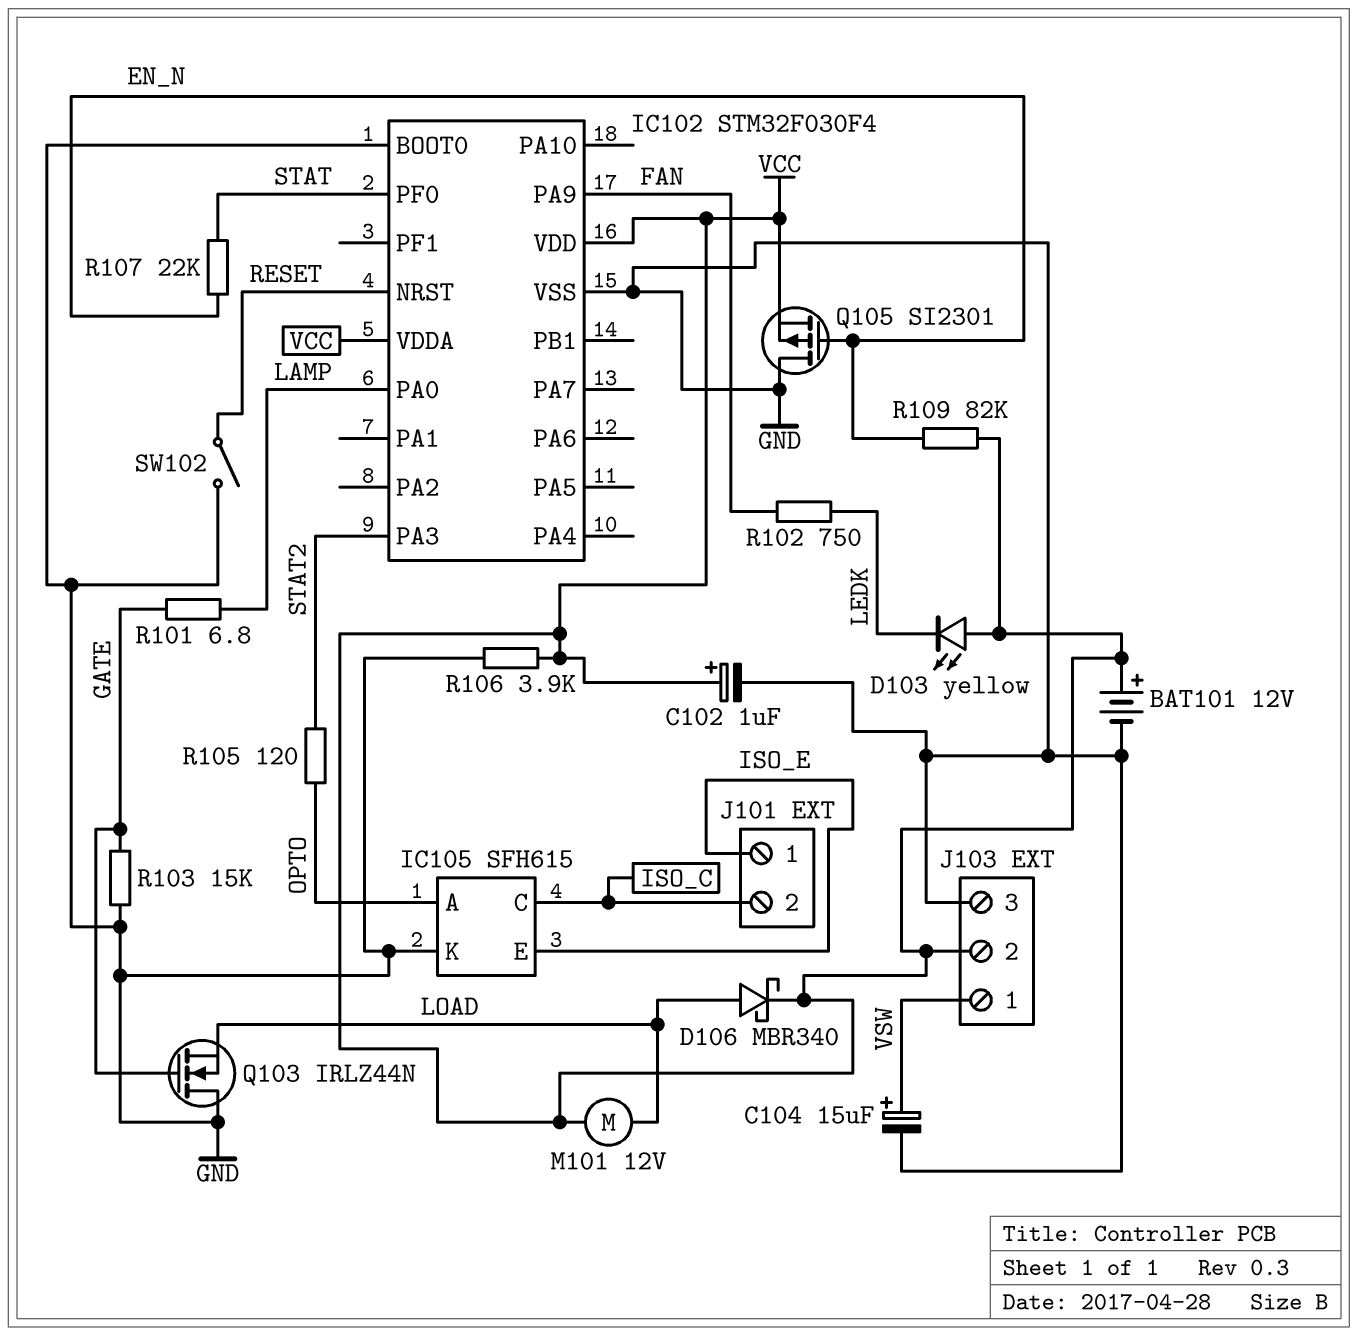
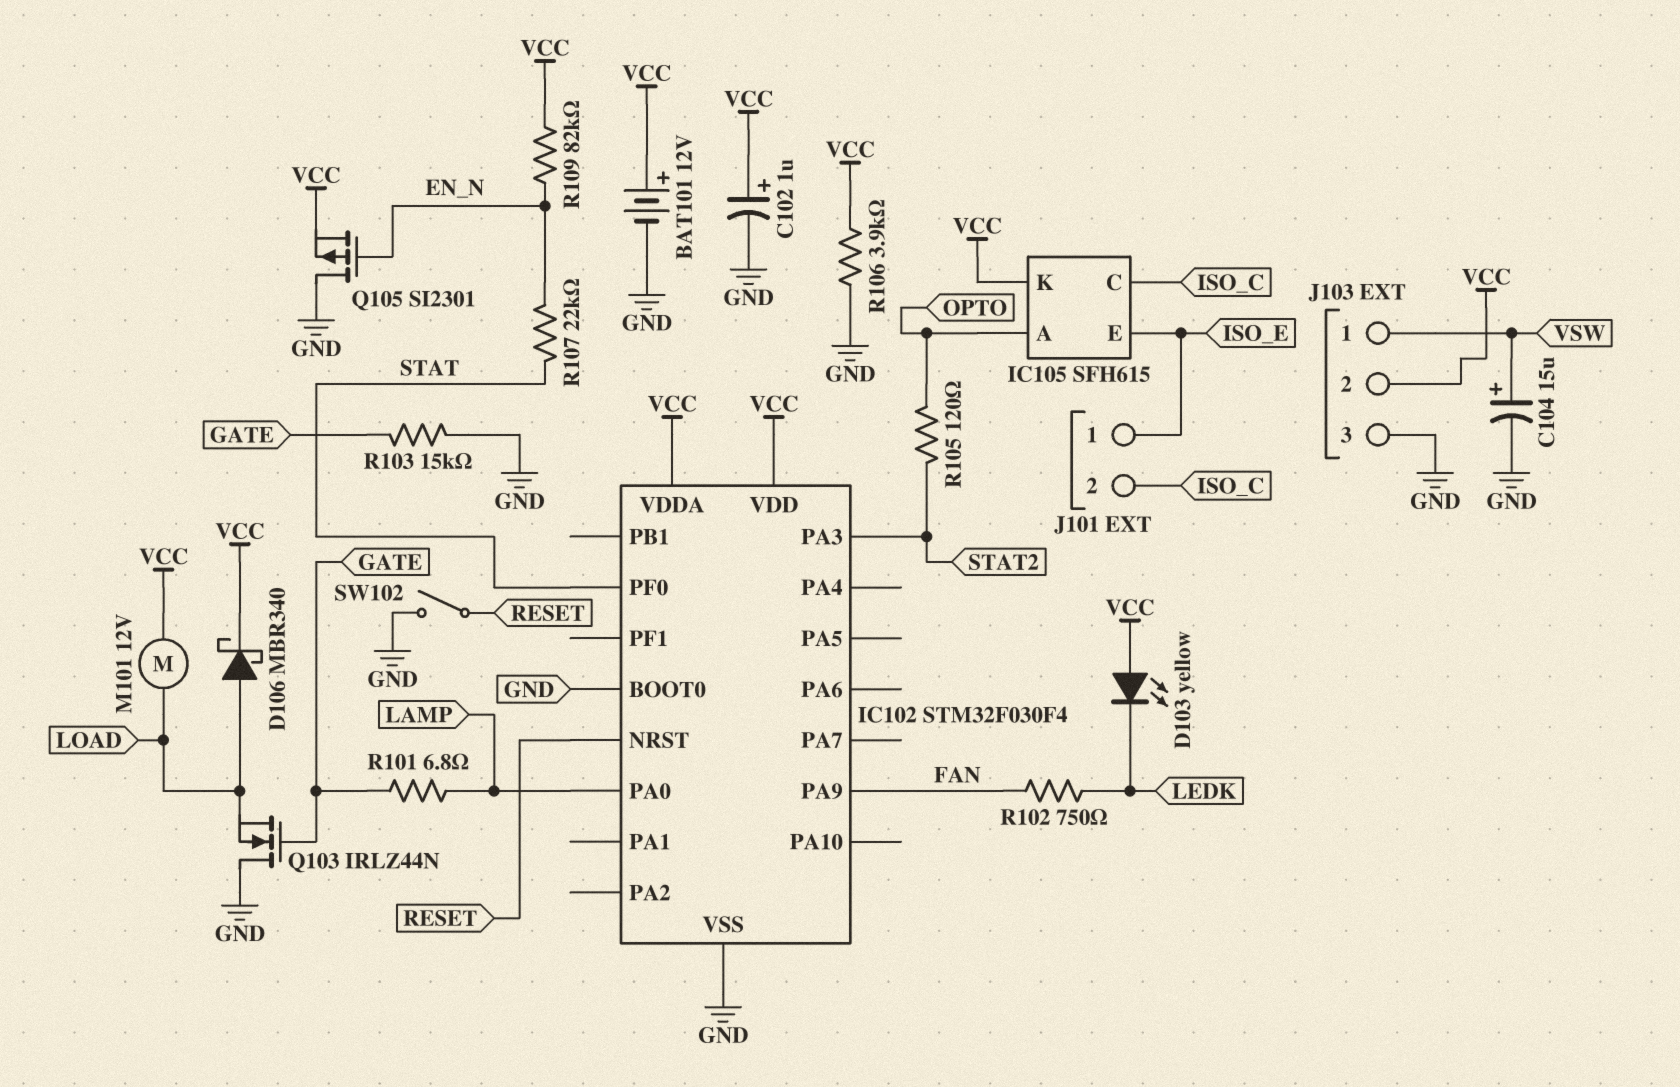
IC105 pin K: GND -> VCC

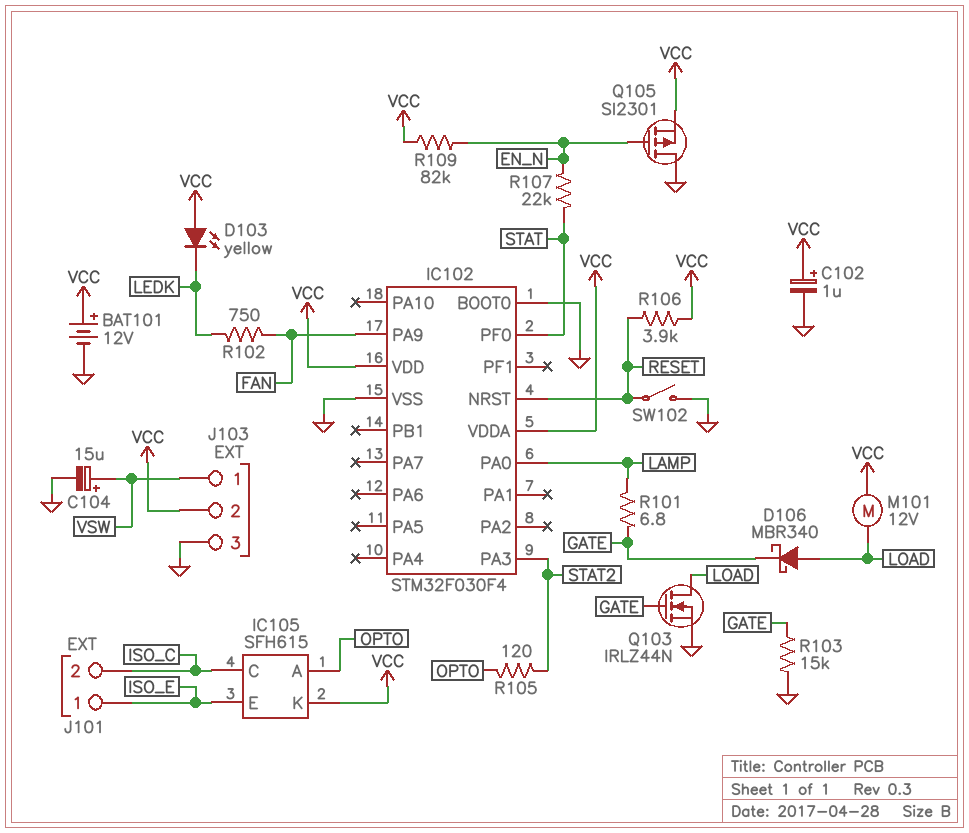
D106: schottky MBR340 (A LOAD, K VCC) -> schottky MBR340 (A LOAD, K GATE)
Q103: NMOS IRLZ44N (G GATE, D GND, S LOAD) -> NMOS IRLZ44N (G GATE, D LOAD, S GND)
R106: 3.9k (GND, VCC) -> 3.9k (RESET, VCC)

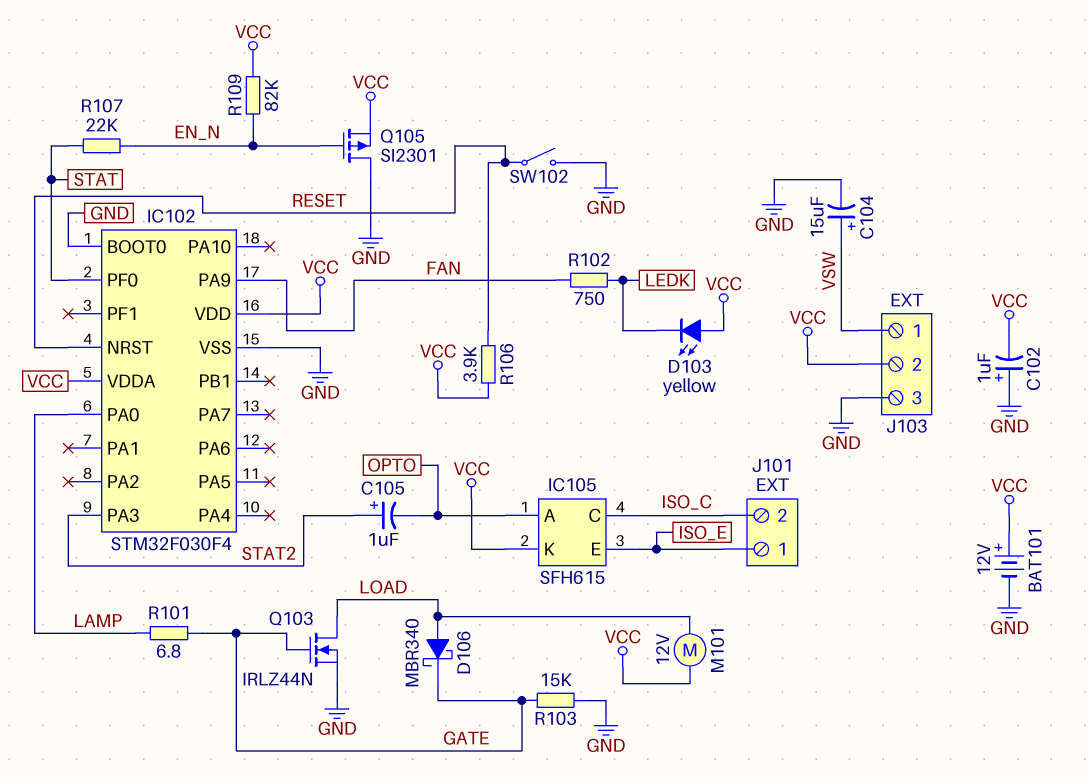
C102: 1uF (plus VCC, minus GND) -> 1uF (plus GND, minus VCC)
C105: none -> 1uF (plus STAT2, minus OPTO)
R105: 120 (OPTO, STAT2) -> none

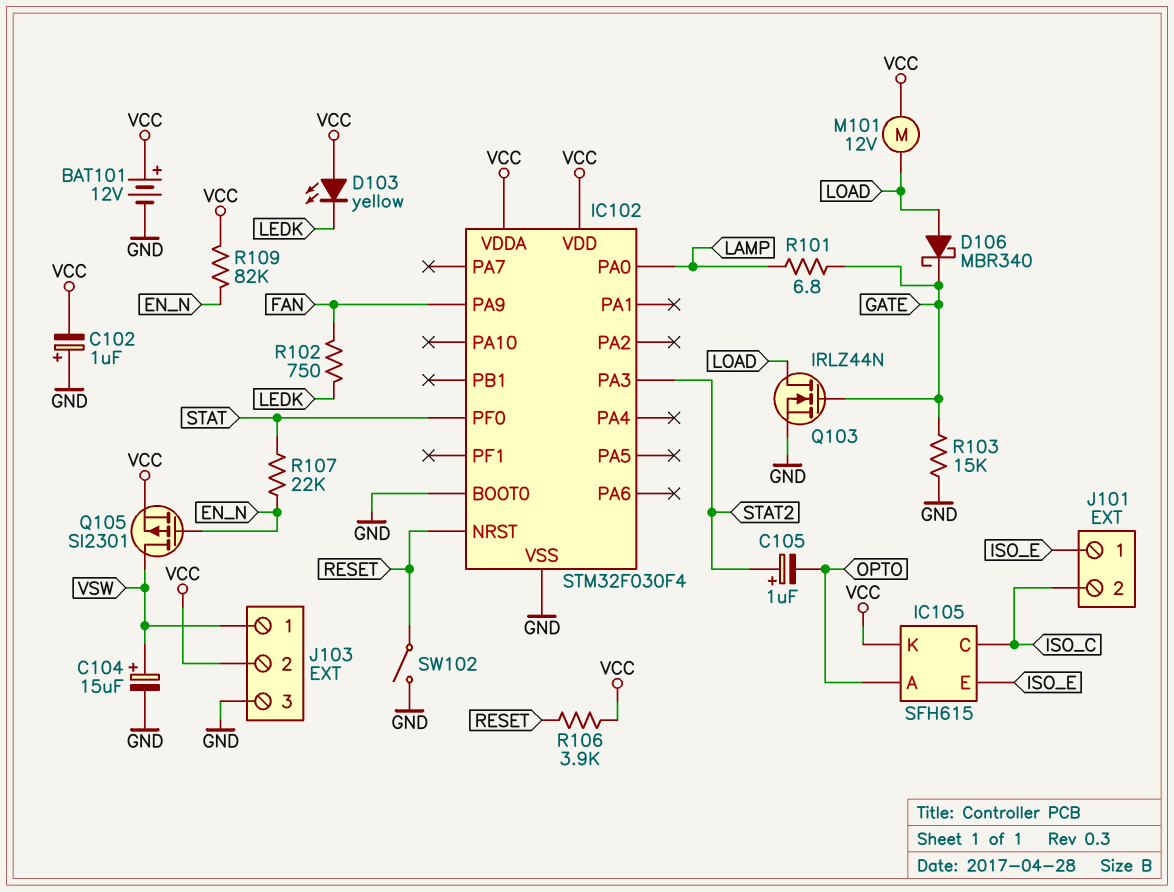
Q105: PMOS SI2301 (G EN_N, D GND, S VCC) -> PMOS SI2301 (G EN_N, D VSW, S VCC)

